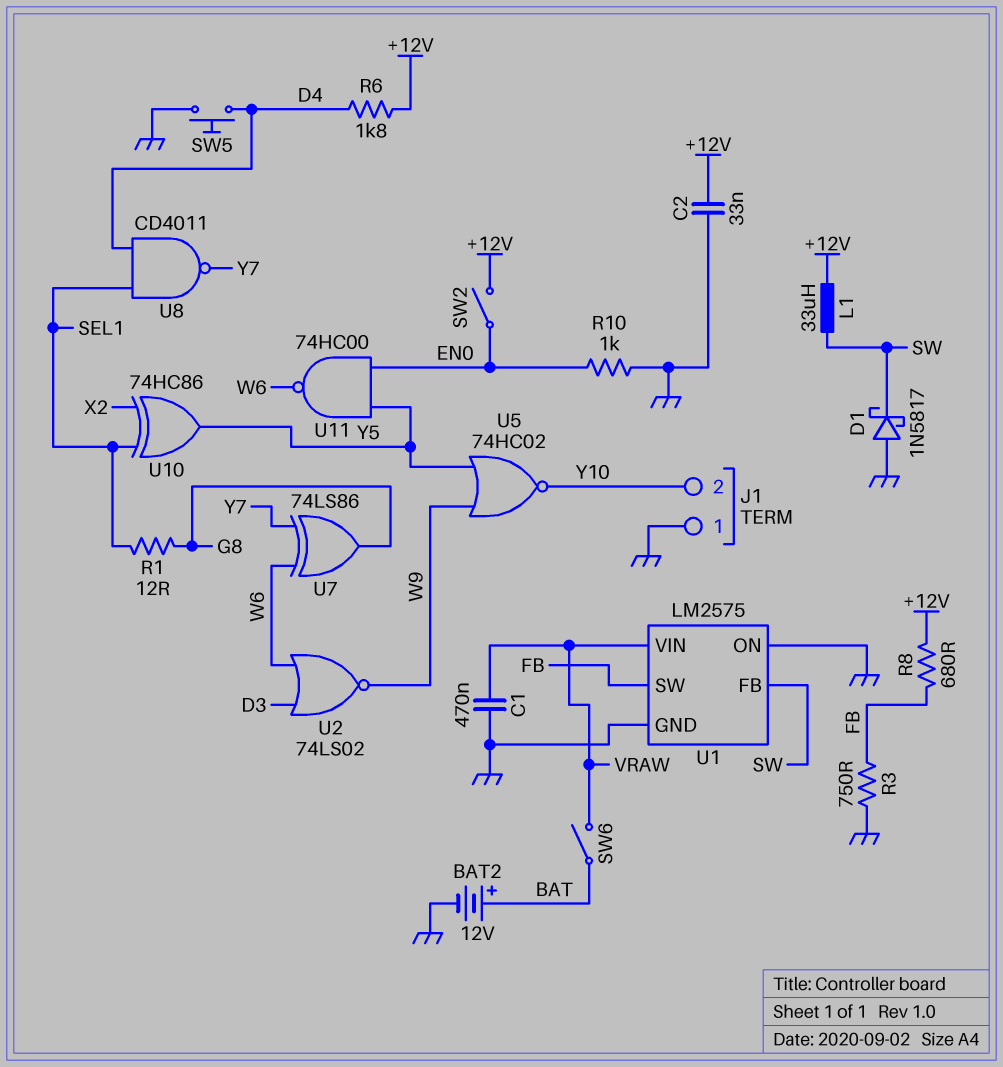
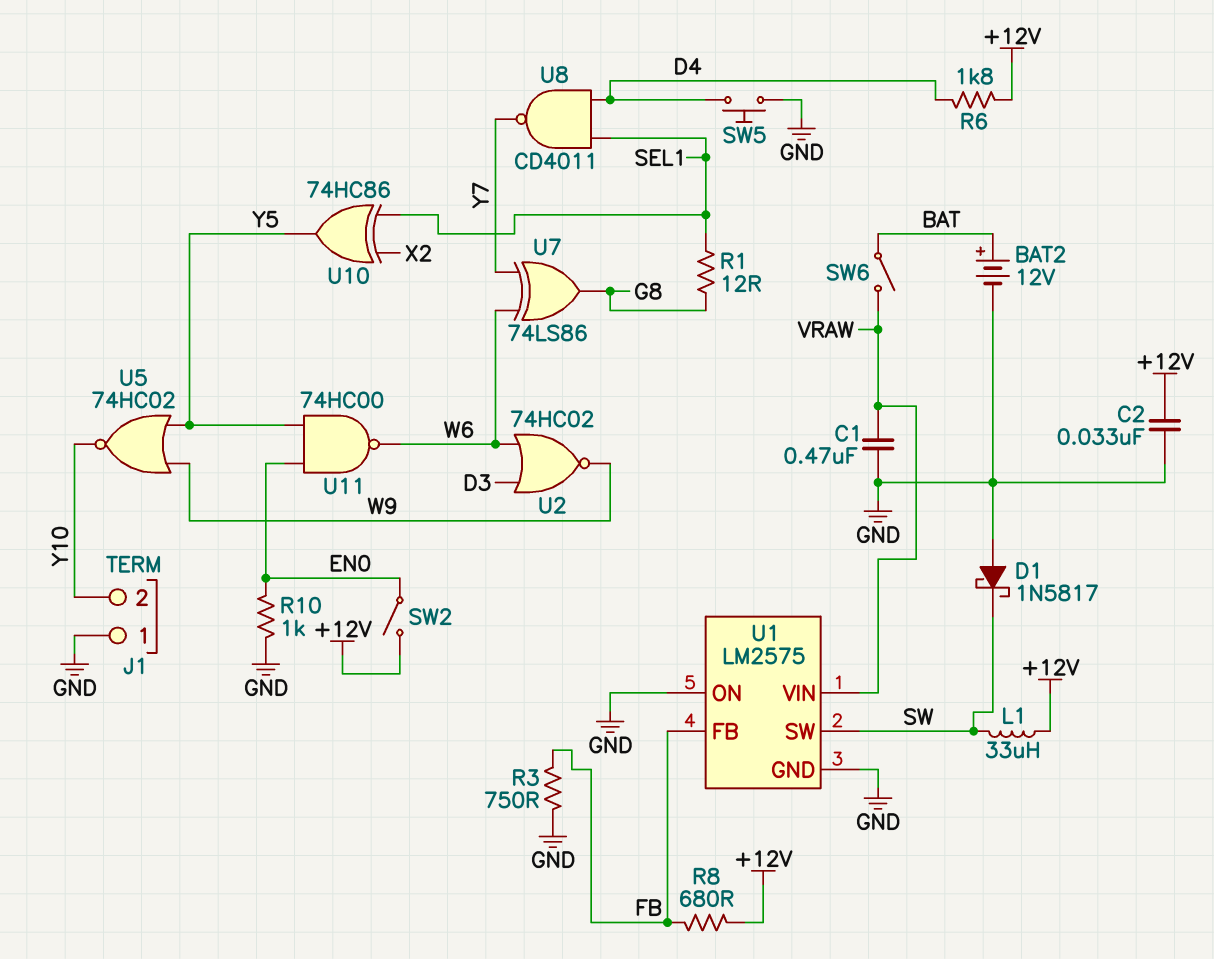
U1 pin FB: SW -> FB
U1 pin SW: FB -> SW
U2: NOR 74LS02 (in D3, in W6, out W9) -> NOR 74HC02 (in D3, in W6, out W9)

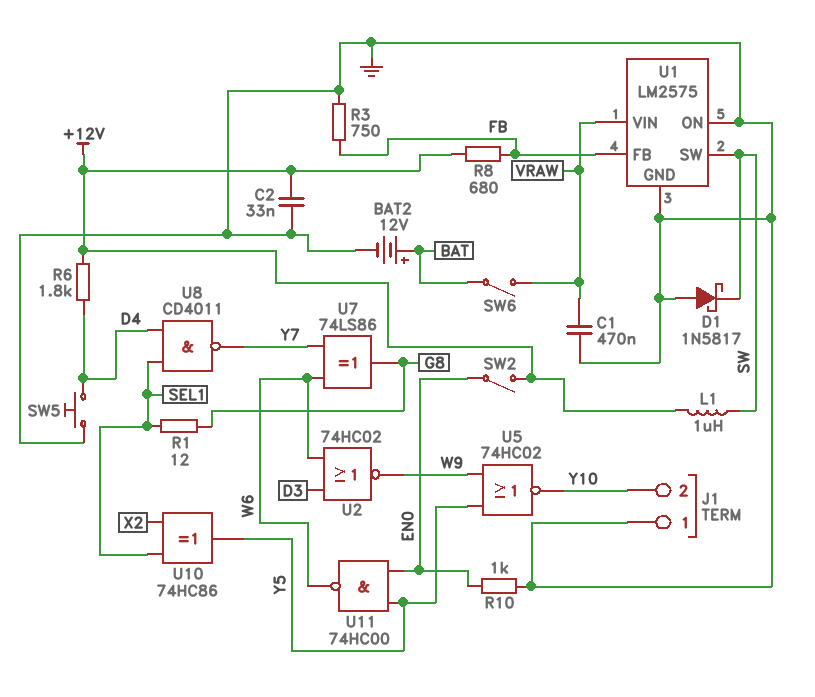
L1: 33uH (+12V, SW) -> 1uH (+12V, SW)

